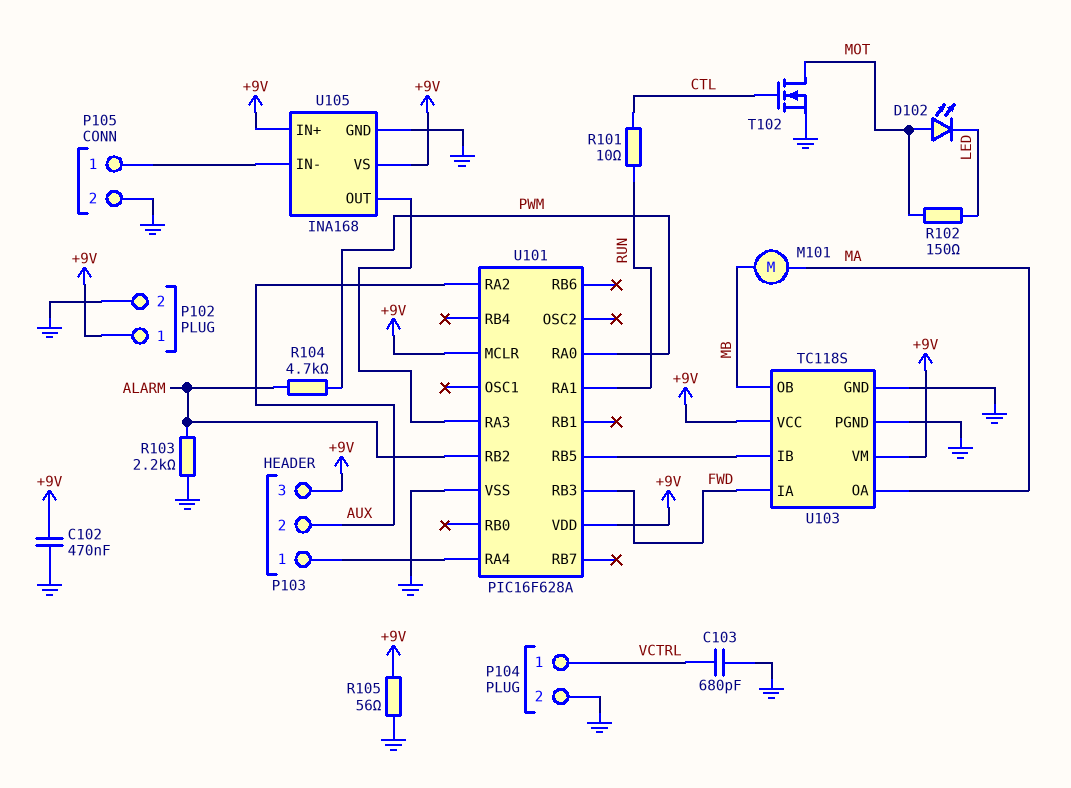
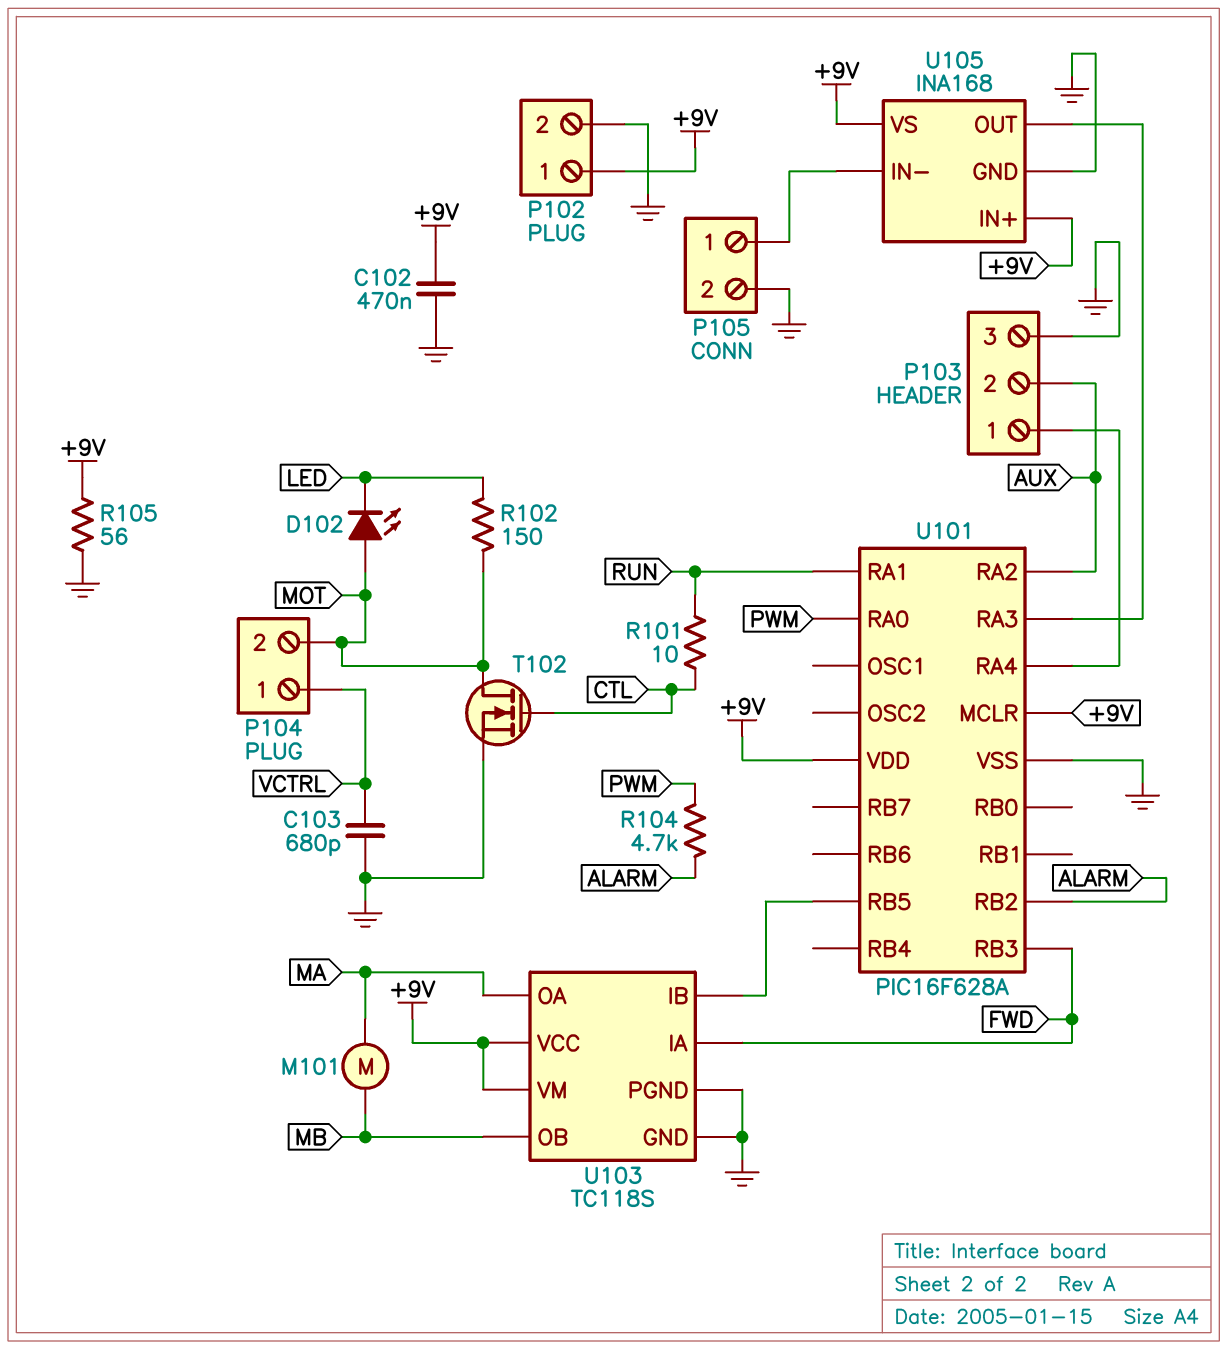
P103 pin 3: +9V -> GND
P104 pin 2: GND -> MOT
R103: 2.2k (ALARM, GND) -> none

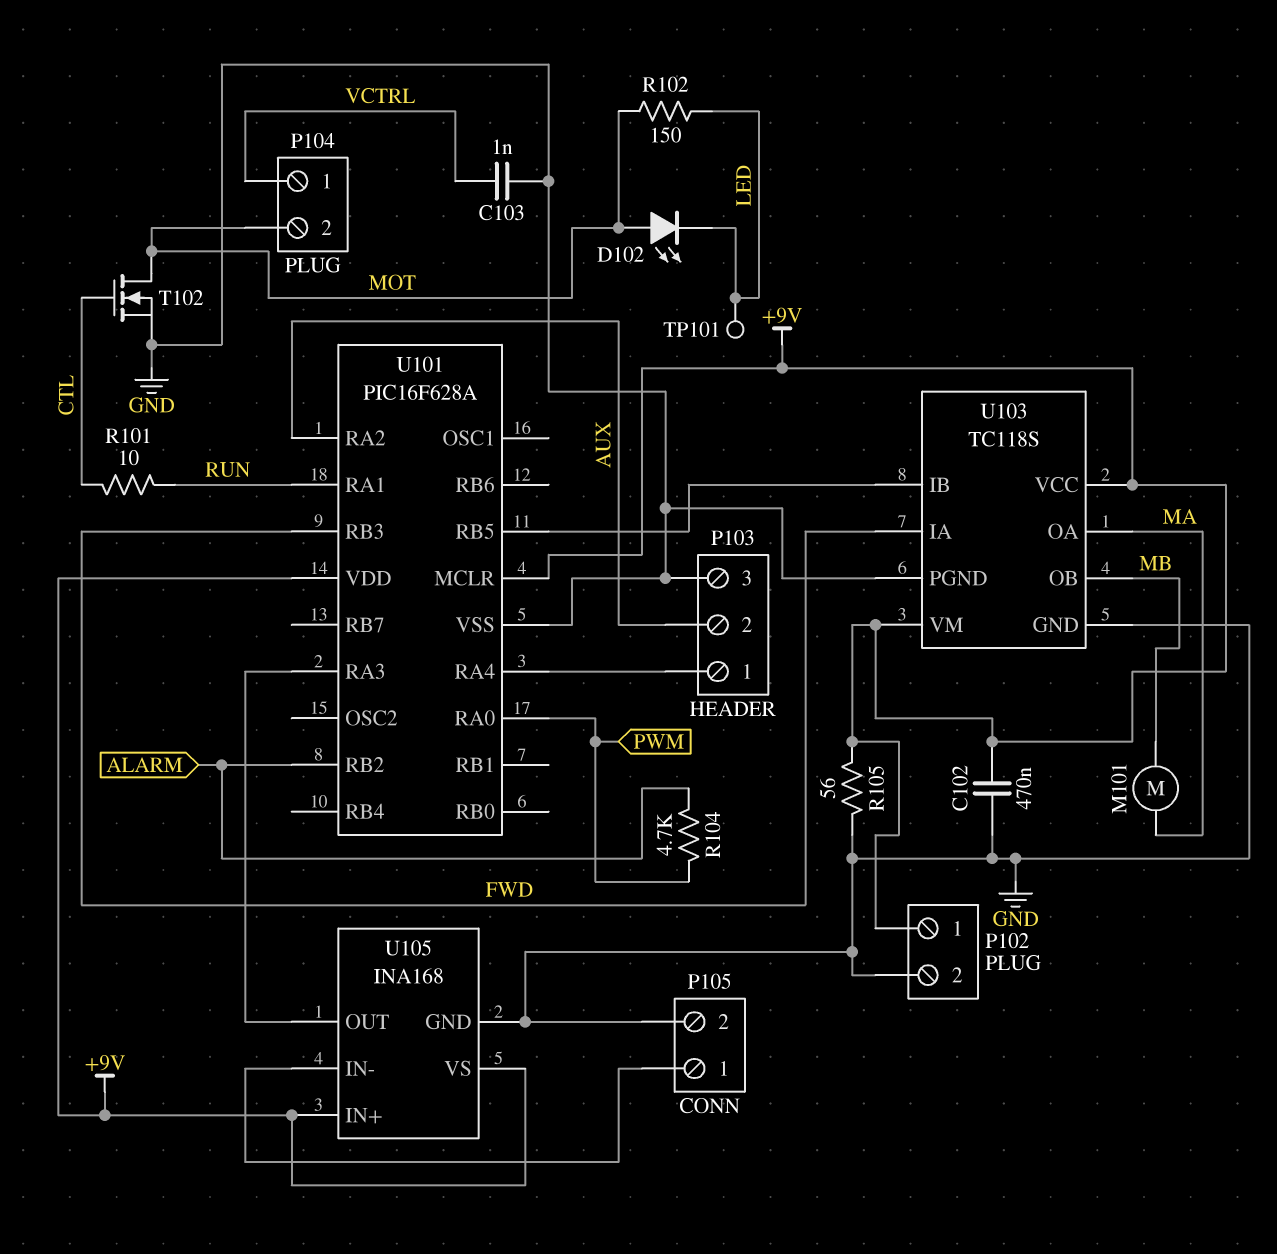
C103: 680pF (GND, VCTRL) -> 1nF (GND, VCTRL)
TP101: none -> test point (LED)

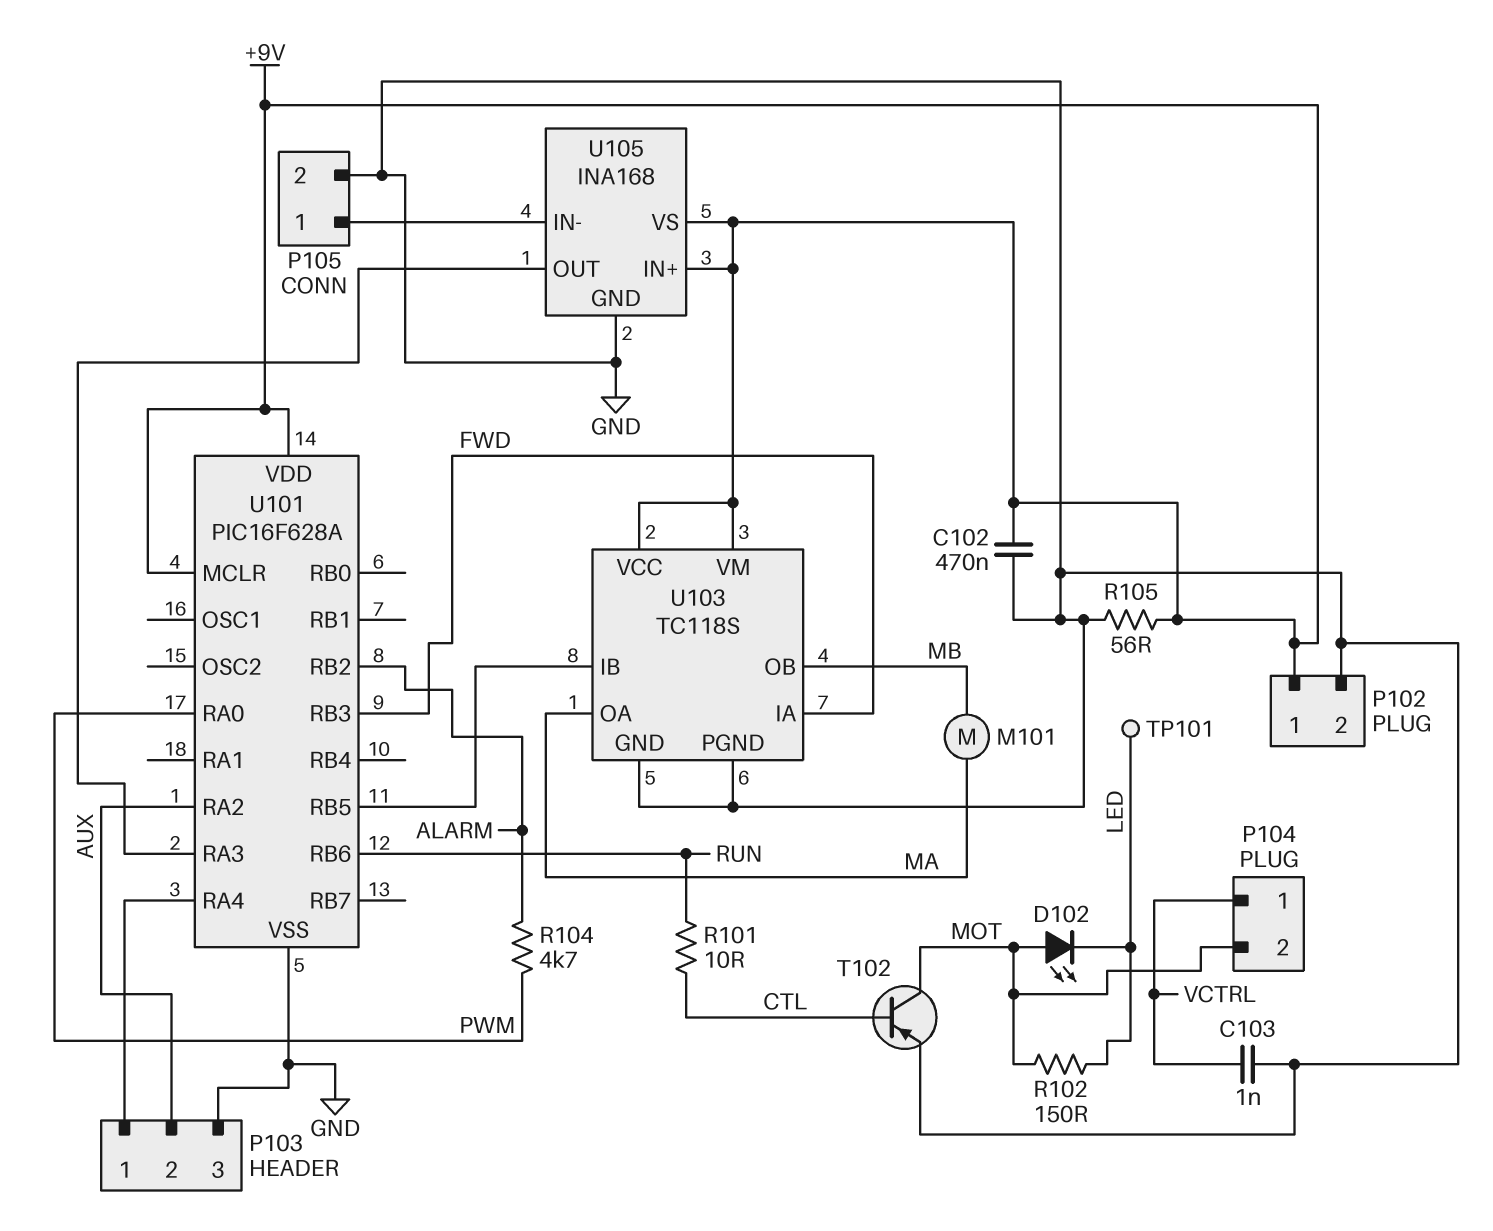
T102: NMOS (G CTL, D MOT, S GND) -> PNP (B CTL, C MOT, E GND)
U101 pin RA1: RUN -> none
U101 pin RB6: none -> RUN

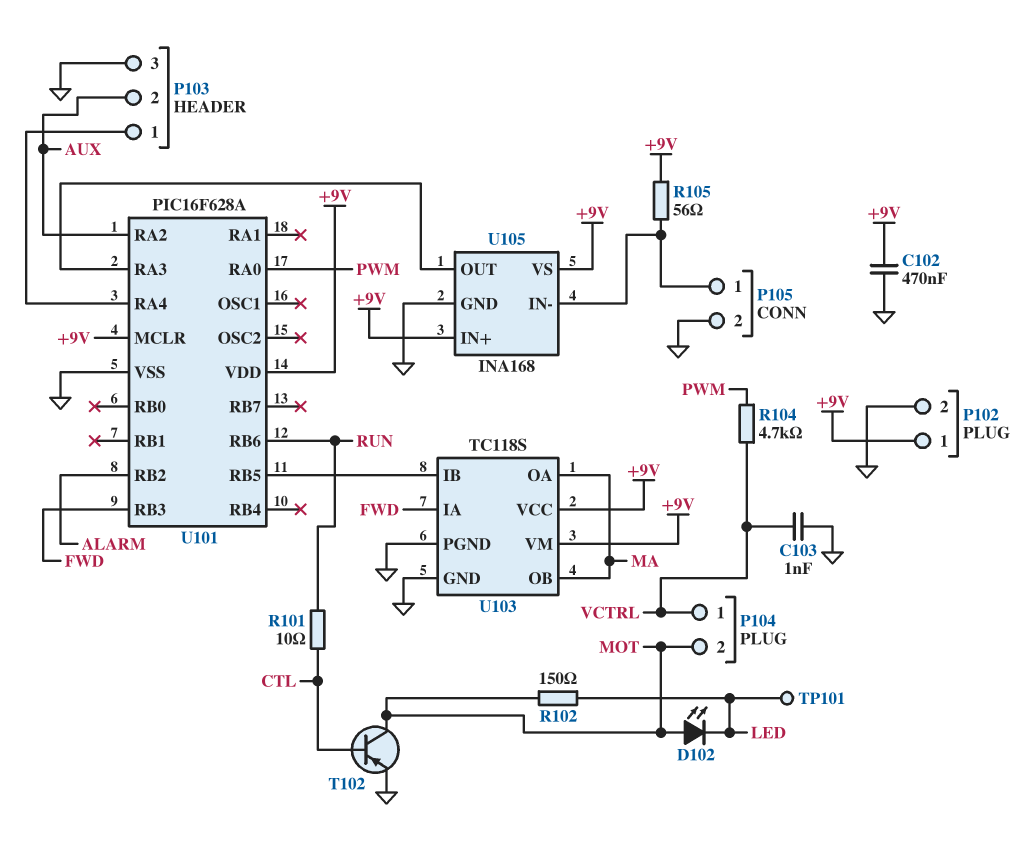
M101: motor (MA, MB) -> none
R104: 4.7k (ALARM, PWM) -> 4.7k (PWM, VCTRL)
R105: 56 (+9V, GND) -> 56 (+9V, P105/1)
U103 pin OB: MB -> MA

